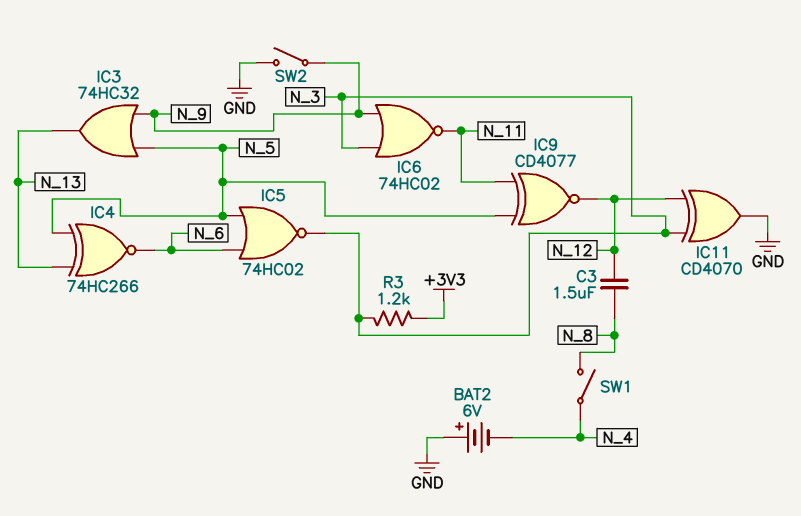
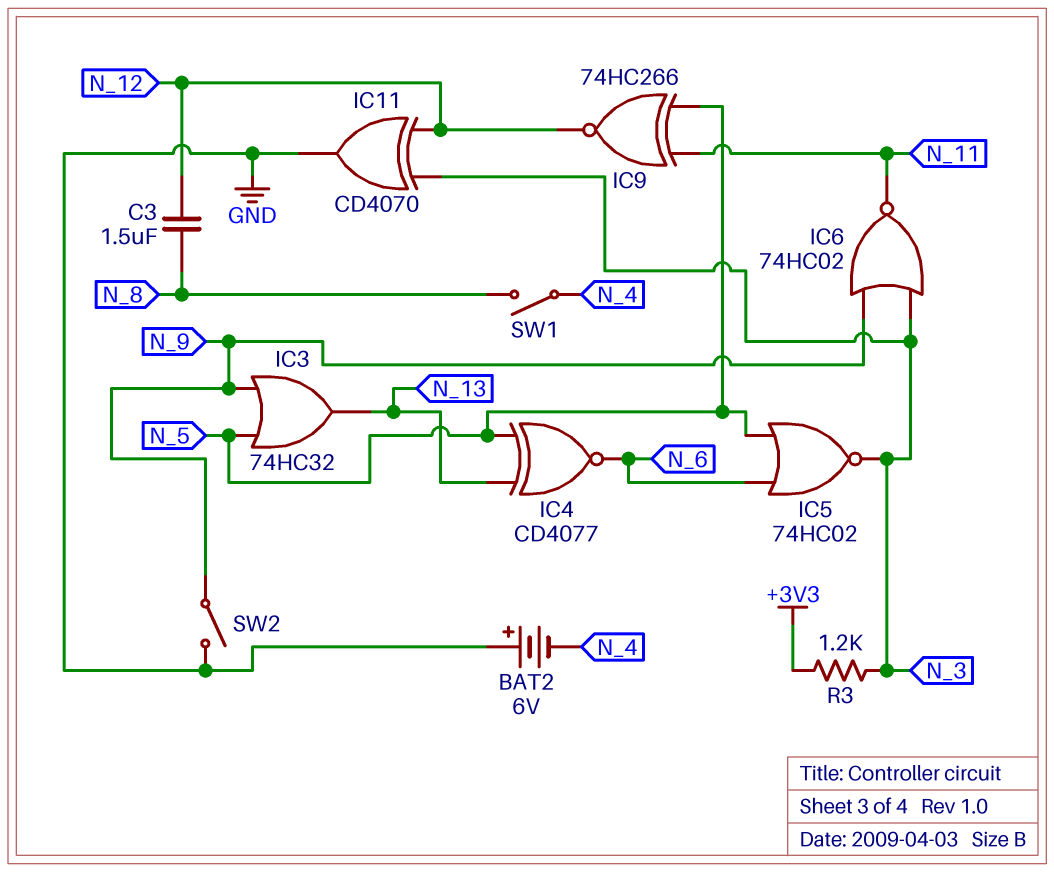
IC4: XNOR 74HC266 (in N_5, in N_13, out N_6) -> XNOR CD4077 (in N_5, in N_13, out N_6)
IC9: XNOR CD4077 (in N_5, in N_11, out N_12) -> XNOR 74HC266 (in N_5, in N_11, out N_12)

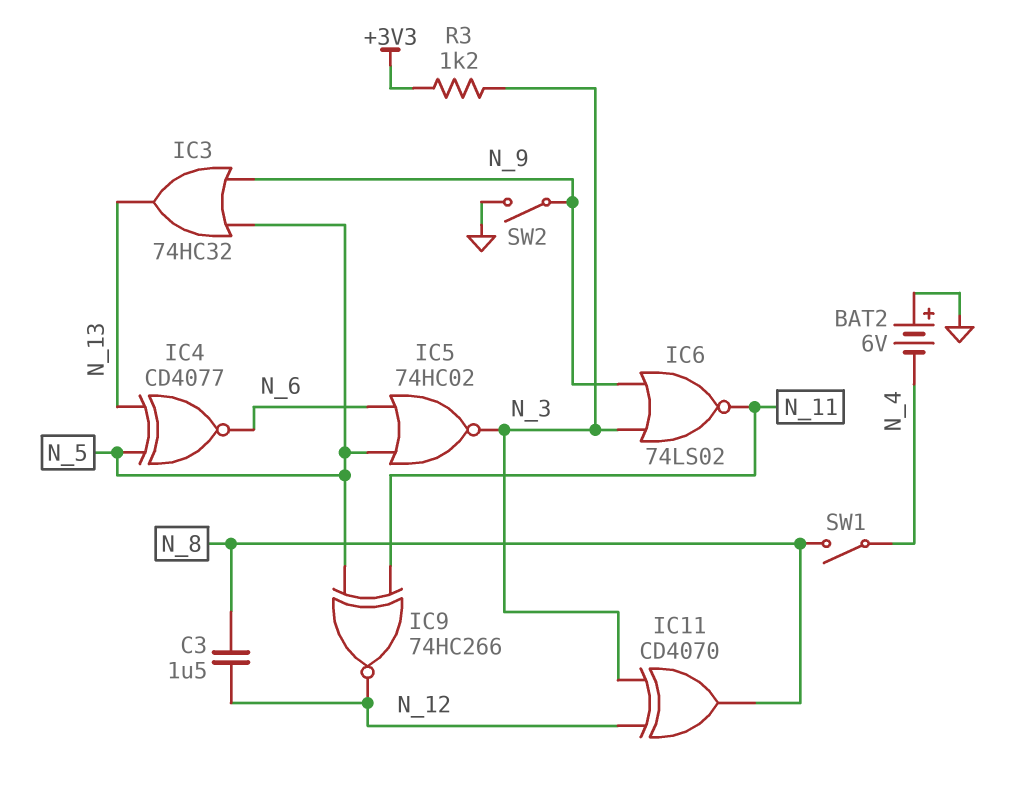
IC6: NOR 74HC02 (in N_3, in N_9, out N_11) -> NOR 74LS02 (in N_3, in N_9, out N_11)
IC11: XOR CD4070 (in N_3, in N_12, out GND) -> XOR CD4070 (in N_3, in N_12, out N_8)

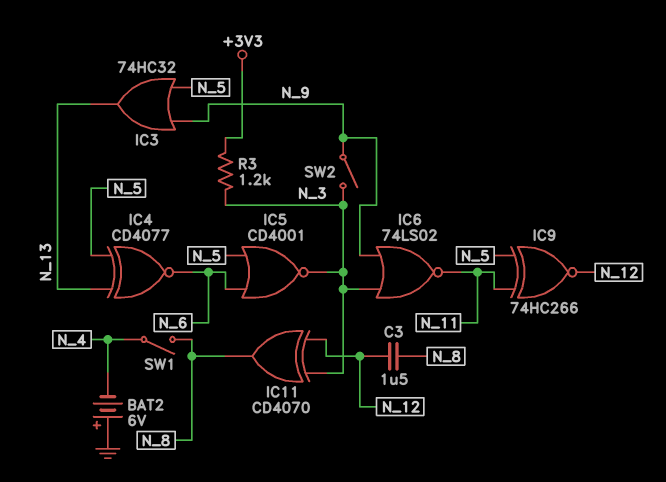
IC5: NOR 74HC02 (in N_5, in N_6, out N_3) -> NOR CD4001 (in N_5, in N_6, out N_3)
SW2: switch (GND, N_9) -> switch (N_3, N_9)

